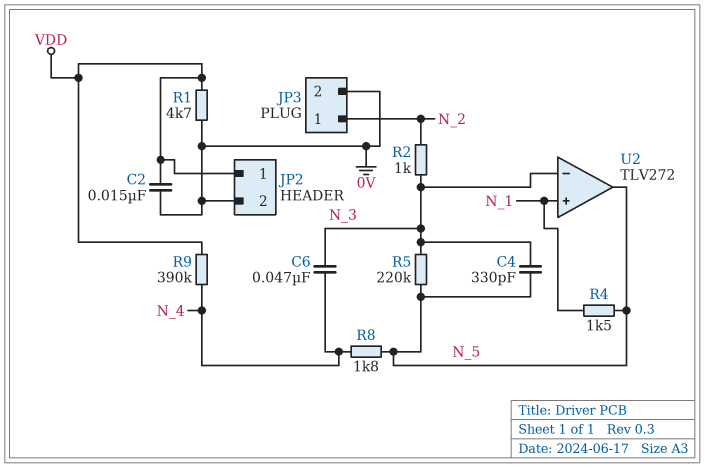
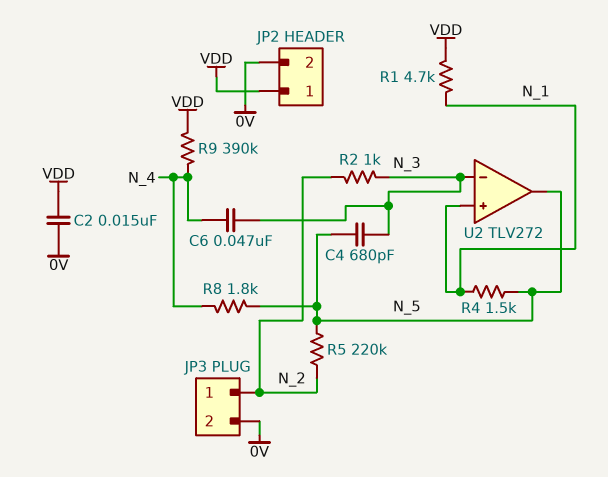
C4: 330pF (N_3, N_5) -> 680pF (N_3, N_5)
R1: 4.7k (0V, VDD) -> 4.7k (N_1, VDD)
R5: 220k (N_3, N_5) -> 220k (N_2, N_5)

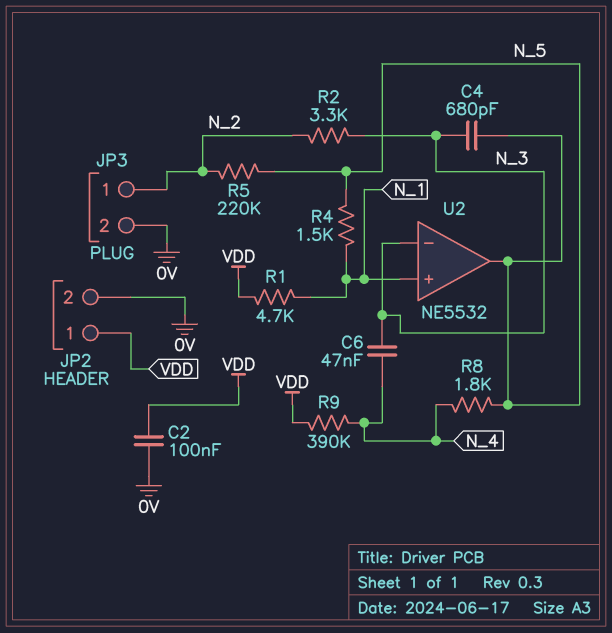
C2: 15nF (0V, VDD) -> 100nF (0V, VDD)
R2: 1k (N_2, N_3) -> 3.3k (N_2, N_3)
U2: TLV272 -> NE5532

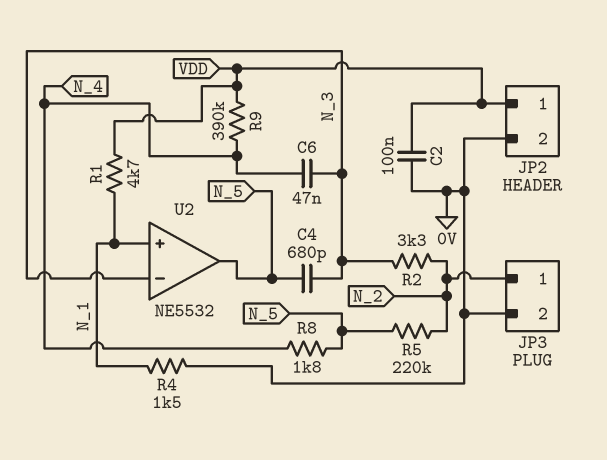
R4: 1.5k (N_1, N_5) -> 1.5k (0V, N_1)

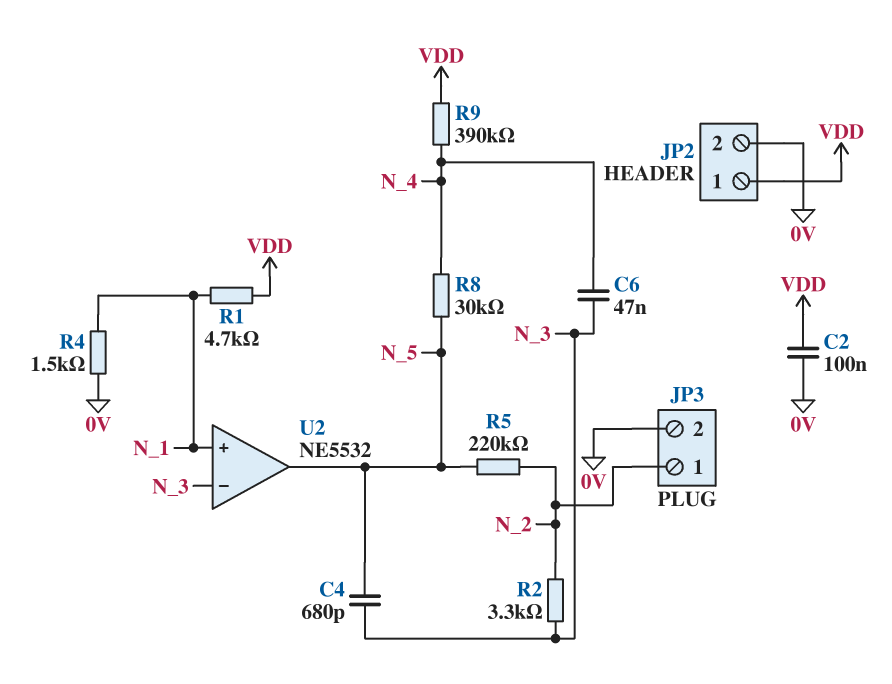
R8: 1.8k (N_4, N_5) -> 30k (N_4, N_5)

